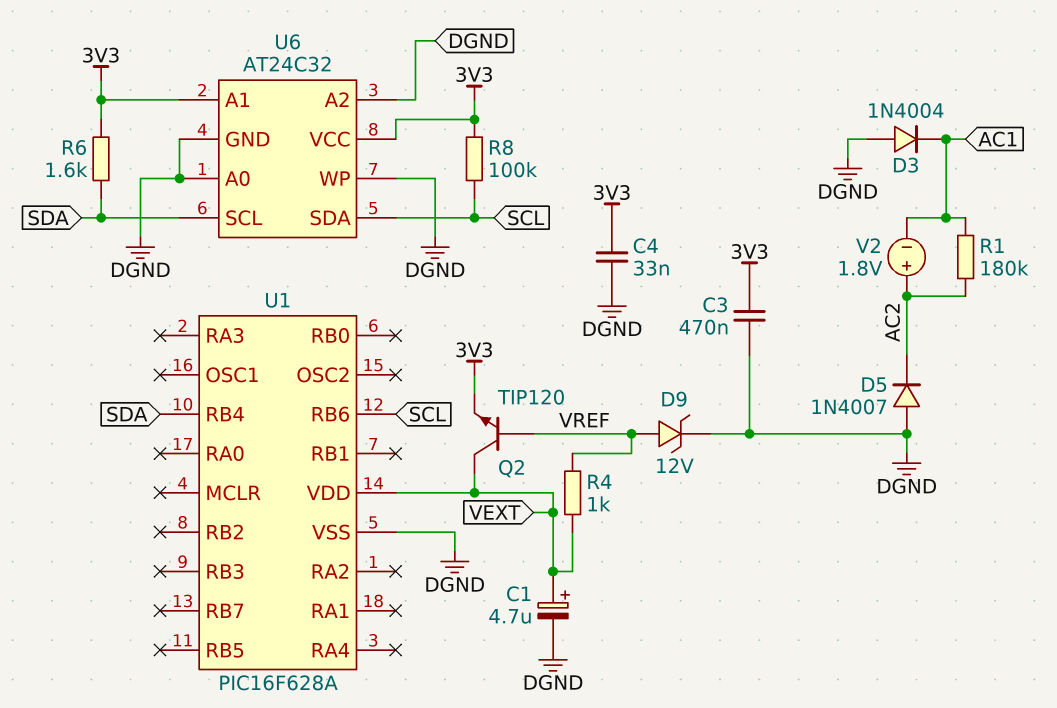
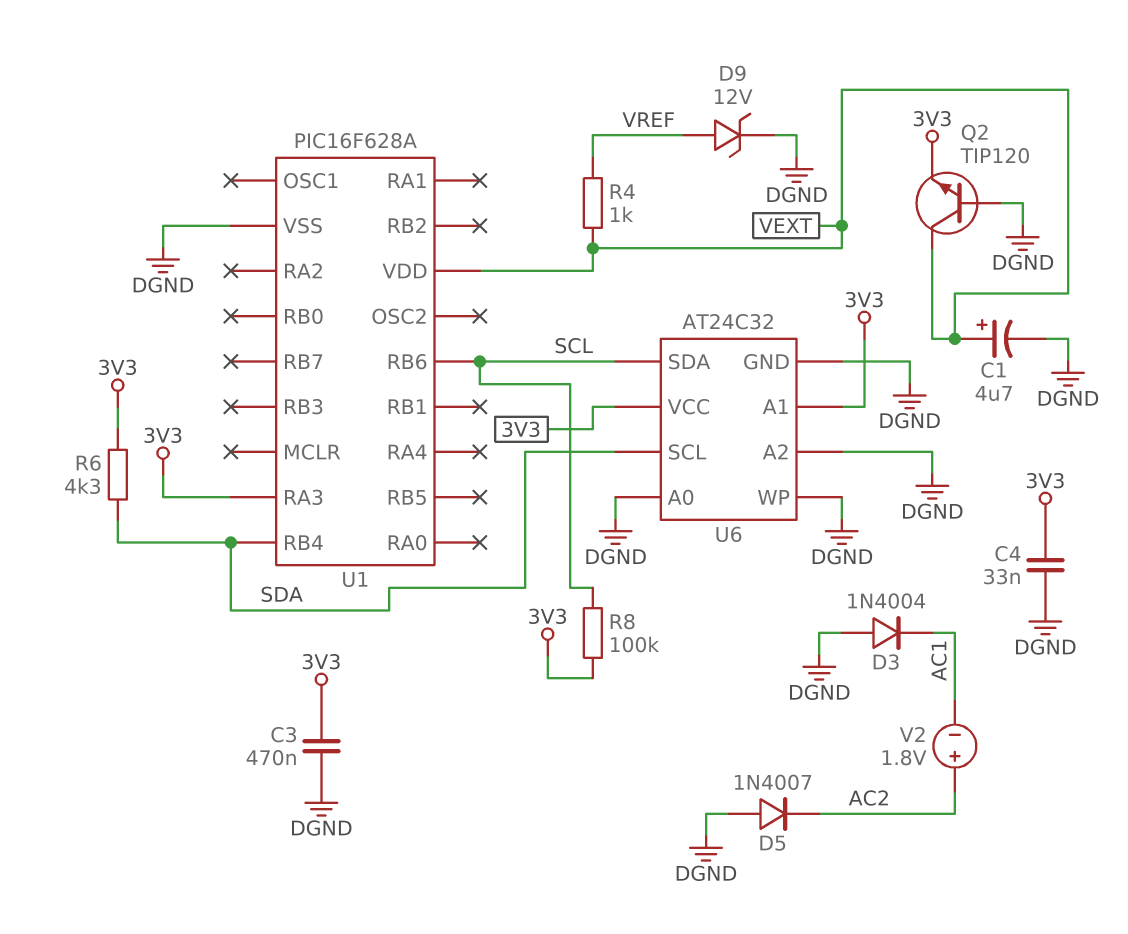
Q2: NPN TIP120 (B VREF, C VEXT, E 3V3) -> NPN TIP120 (B DGND, C VEXT, E 3V3)
R1: 180k (AC1, AC2) -> none
R6: 1.6k (3V3, SDA) -> 4.3k (3V3, SDA)
U1 pin RA3: none -> 3V3

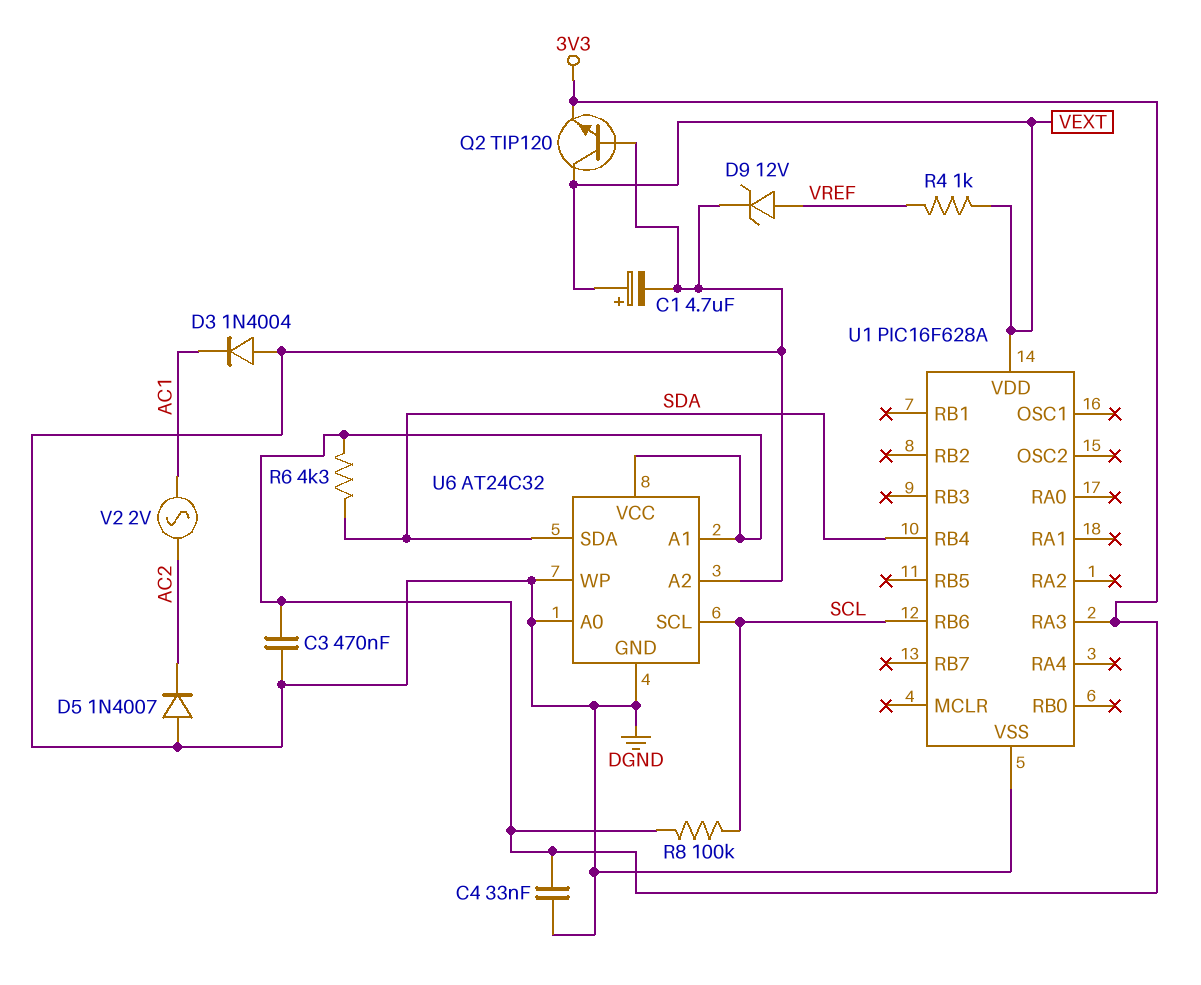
U6 pin SCL: SDA -> SCL
U6 pin SDA: SCL -> SDA
V2: 1.8V (plus AC2, minus AC1) -> AC 2V (AC1, AC2)

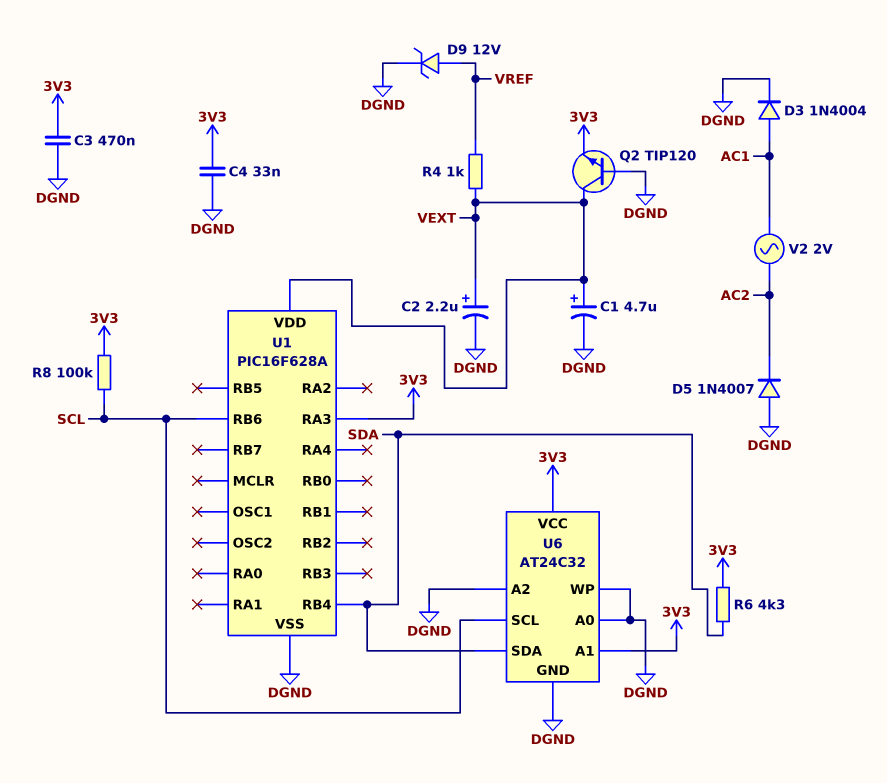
C2: none -> 2.2uF (plus VEXT, minus DGND)
D3: diode 1N4004 (A DGND, K AC1) -> diode 1N4004 (A AC1, K DGND)

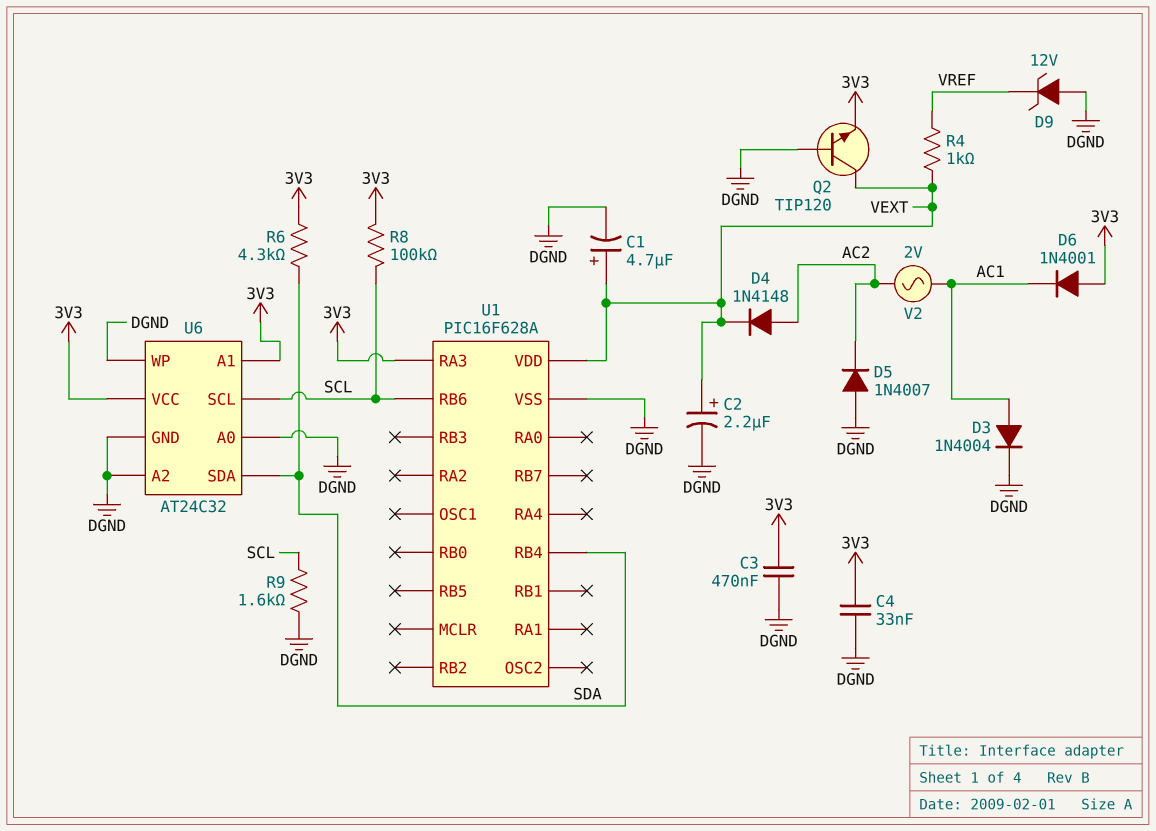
D4: none -> diode 1N4148 (A AC2, K VEXT)
D6: none -> diode 1N4001 (A 3V3, K AC1)
D9: zener 12V (A VREF, K DGND) -> zener 12V (A DGND, K VREF)
R9: none -> 1.6k (DGND, SCL)

